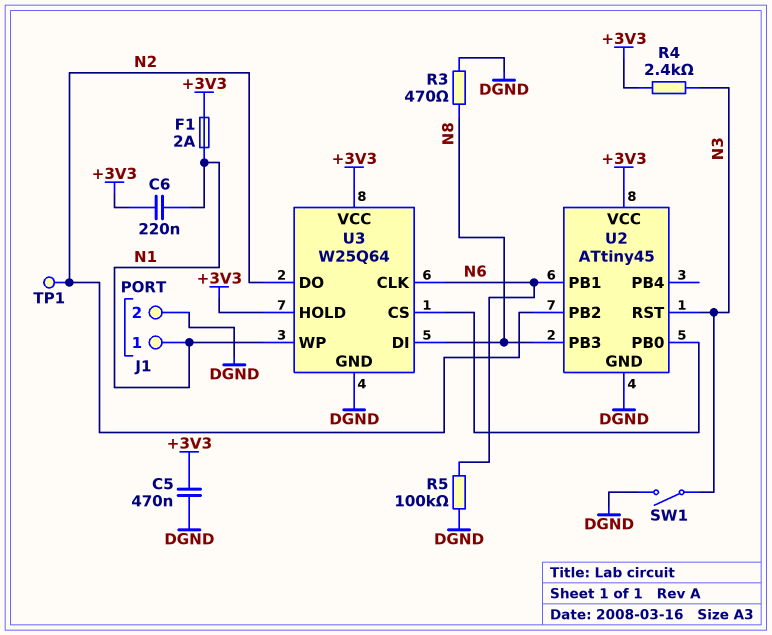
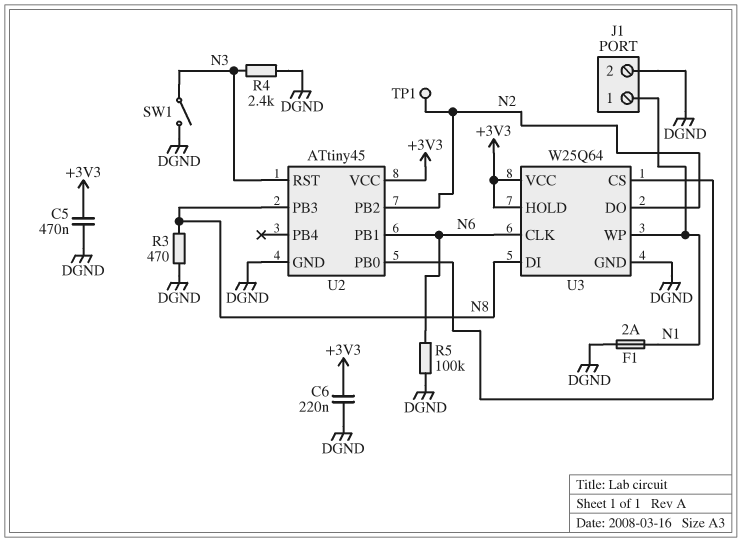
C6: 220nF (+3V3, N1) -> 220nF (+3V3, DGND)
F1: 2A (+3V3, N1) -> 2A (DGND, N1)
R4: 2.4k (+3V3, N3) -> 2.4k (DGND, N3)

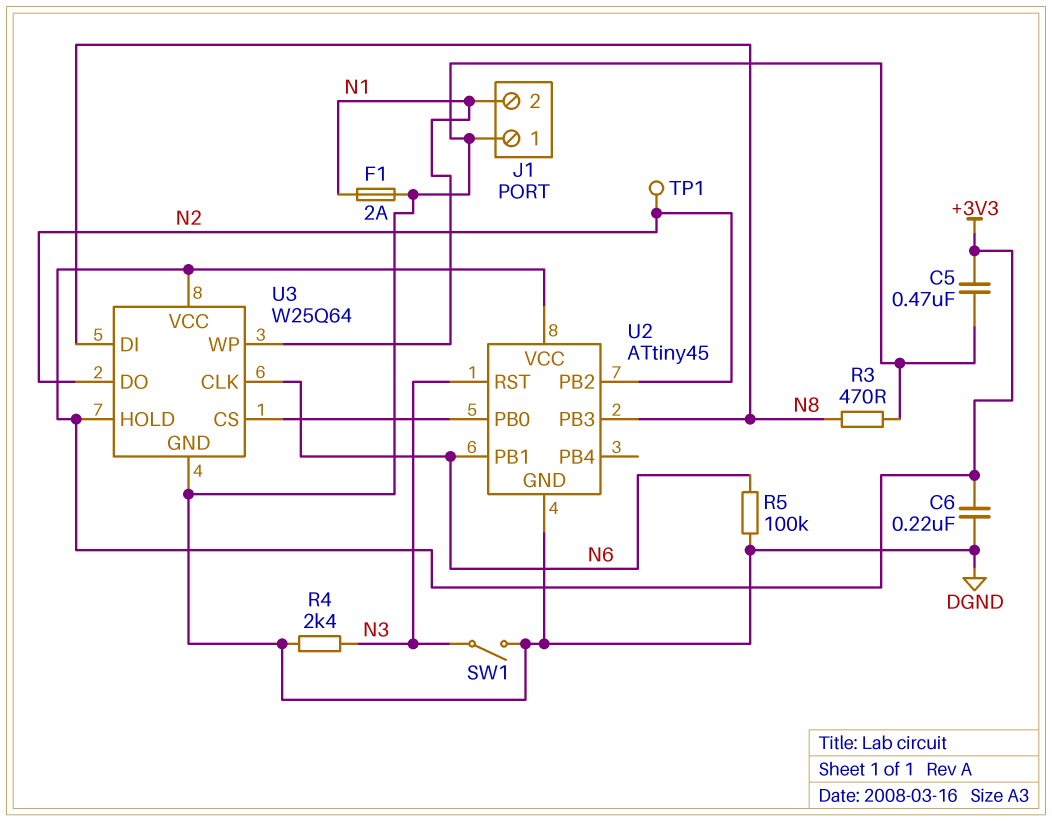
J1 pin 1: N1 -> DGND
J1 pin 2: DGND -> N1

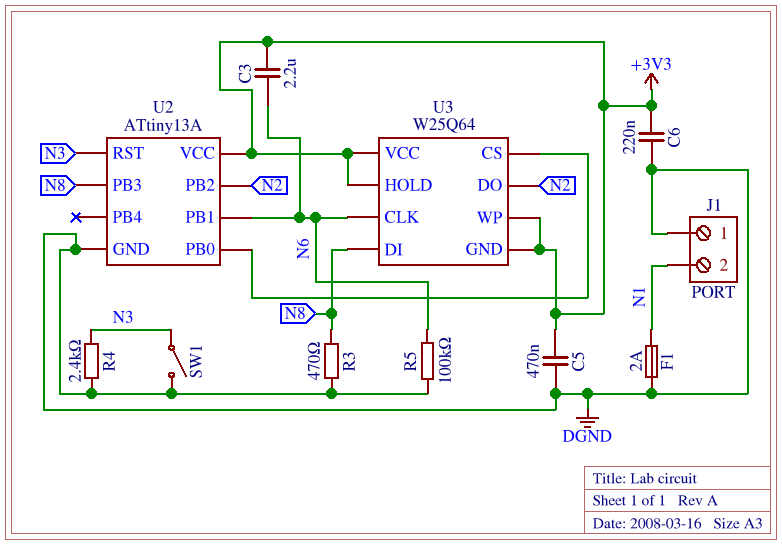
C3: none -> 2.2uF (+3V3, N6)
TP1: test point (N2) -> none
U2: ATtiny45 -> ATtiny13A
U3 pin GND: DGND -> +3V3
U3 pin WP: N1 -> +3V3

